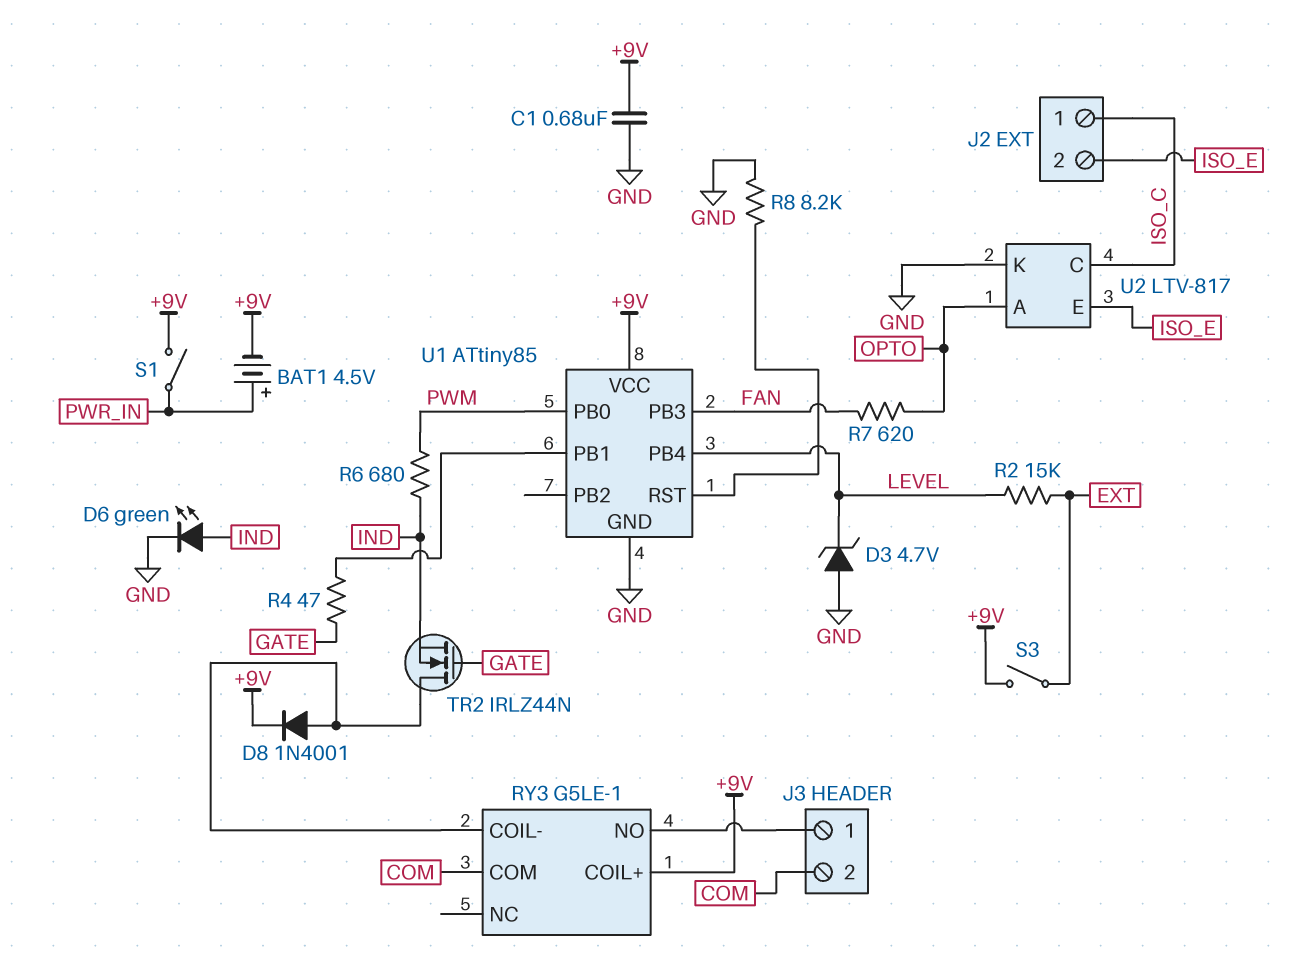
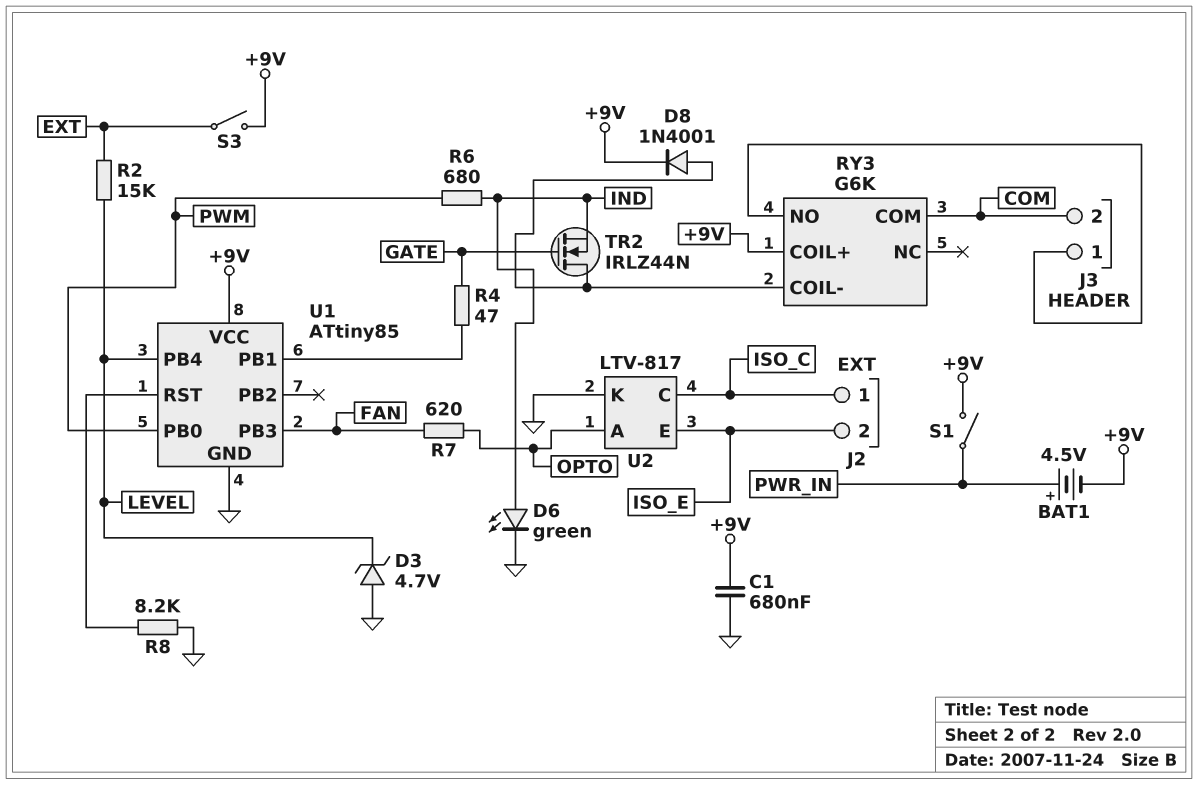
RY3: G5LE-1 -> G6K

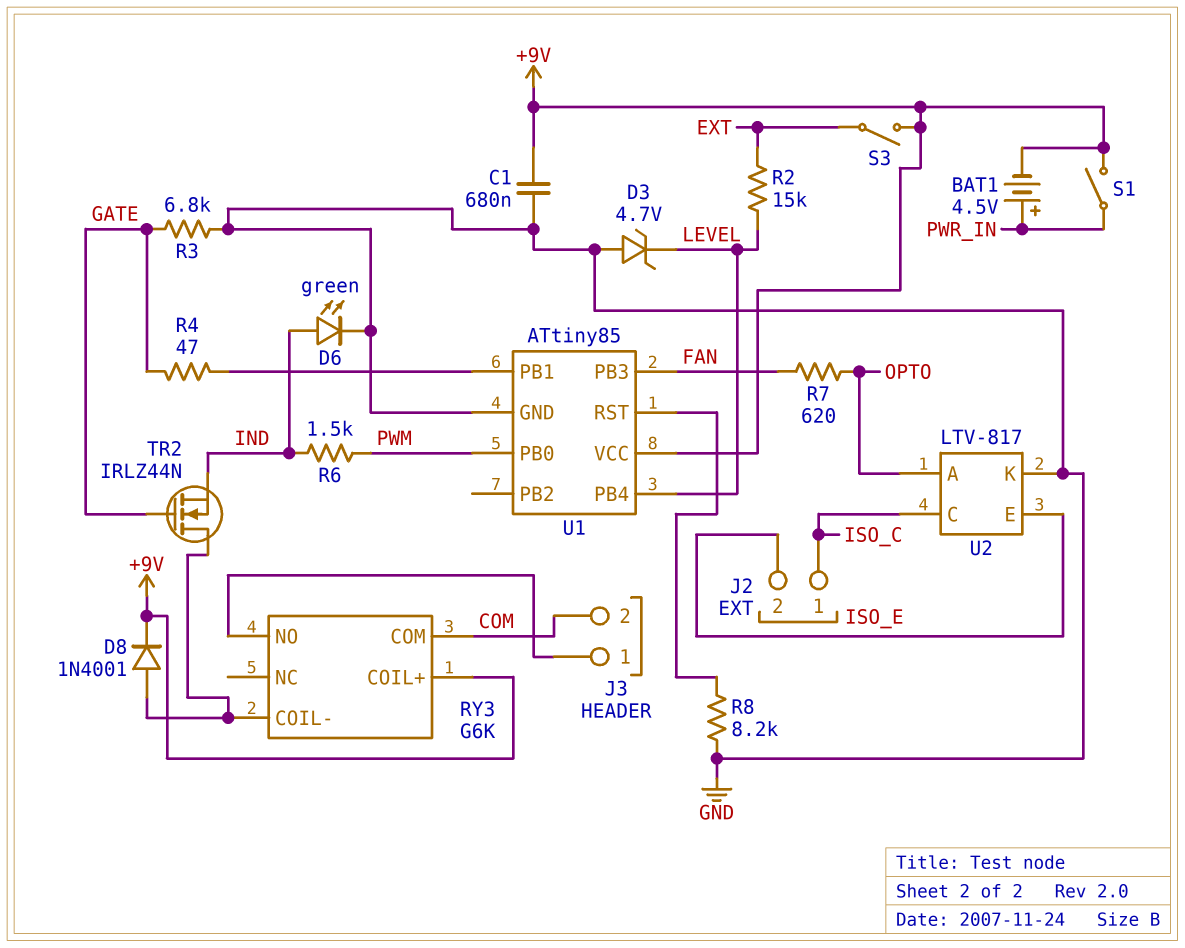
R3: none -> 6.8k (GATE, GND)
R6: 680 (IND, PWM) -> 1.5k (IND, PWM)

